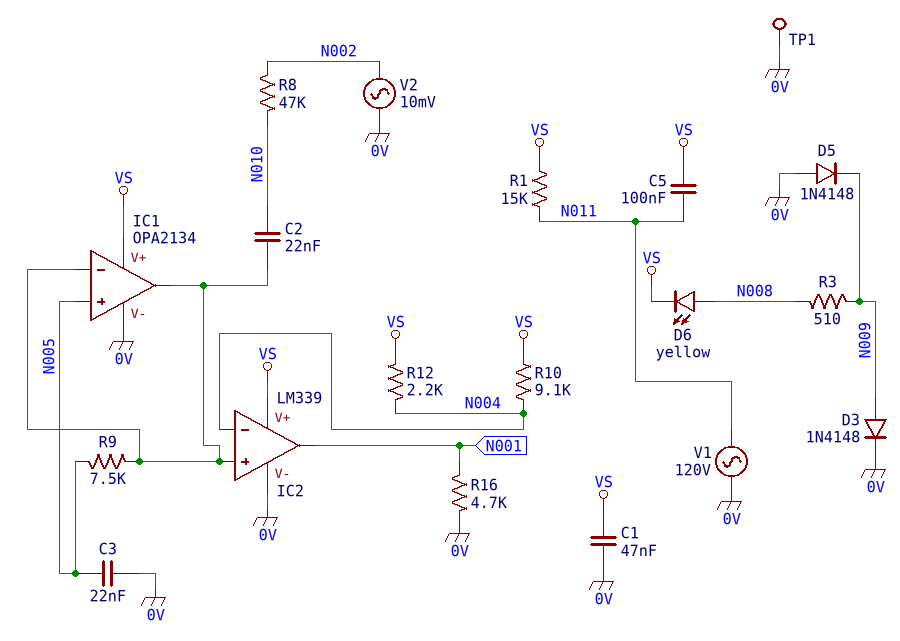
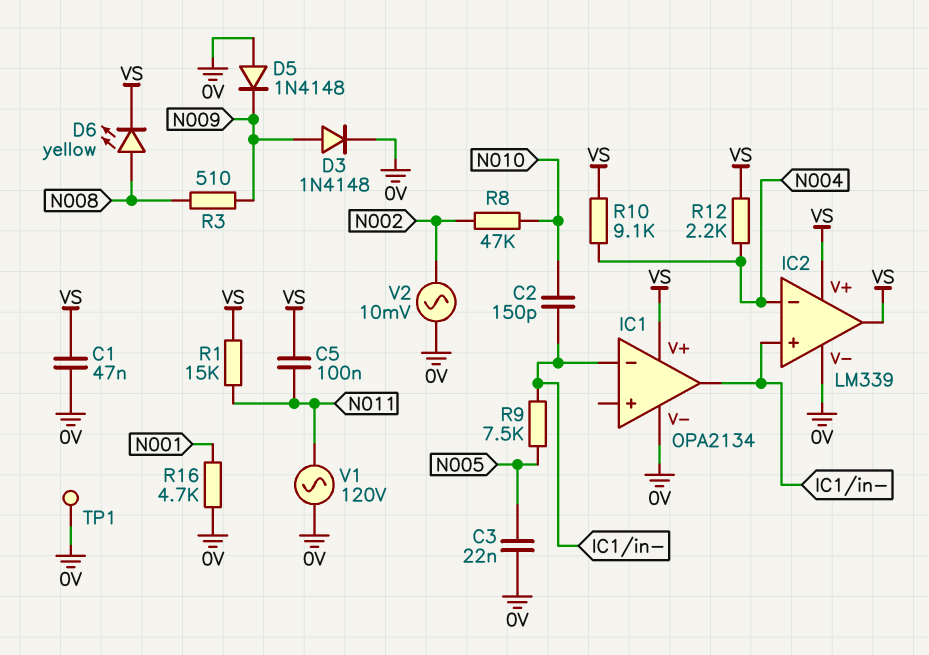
C2: 22nF (IC1/in-, N010) -> 150pF (IC1/in-, N010)
IC1 pin in+: N005 -> none
IC2 pin out: N001 -> VS

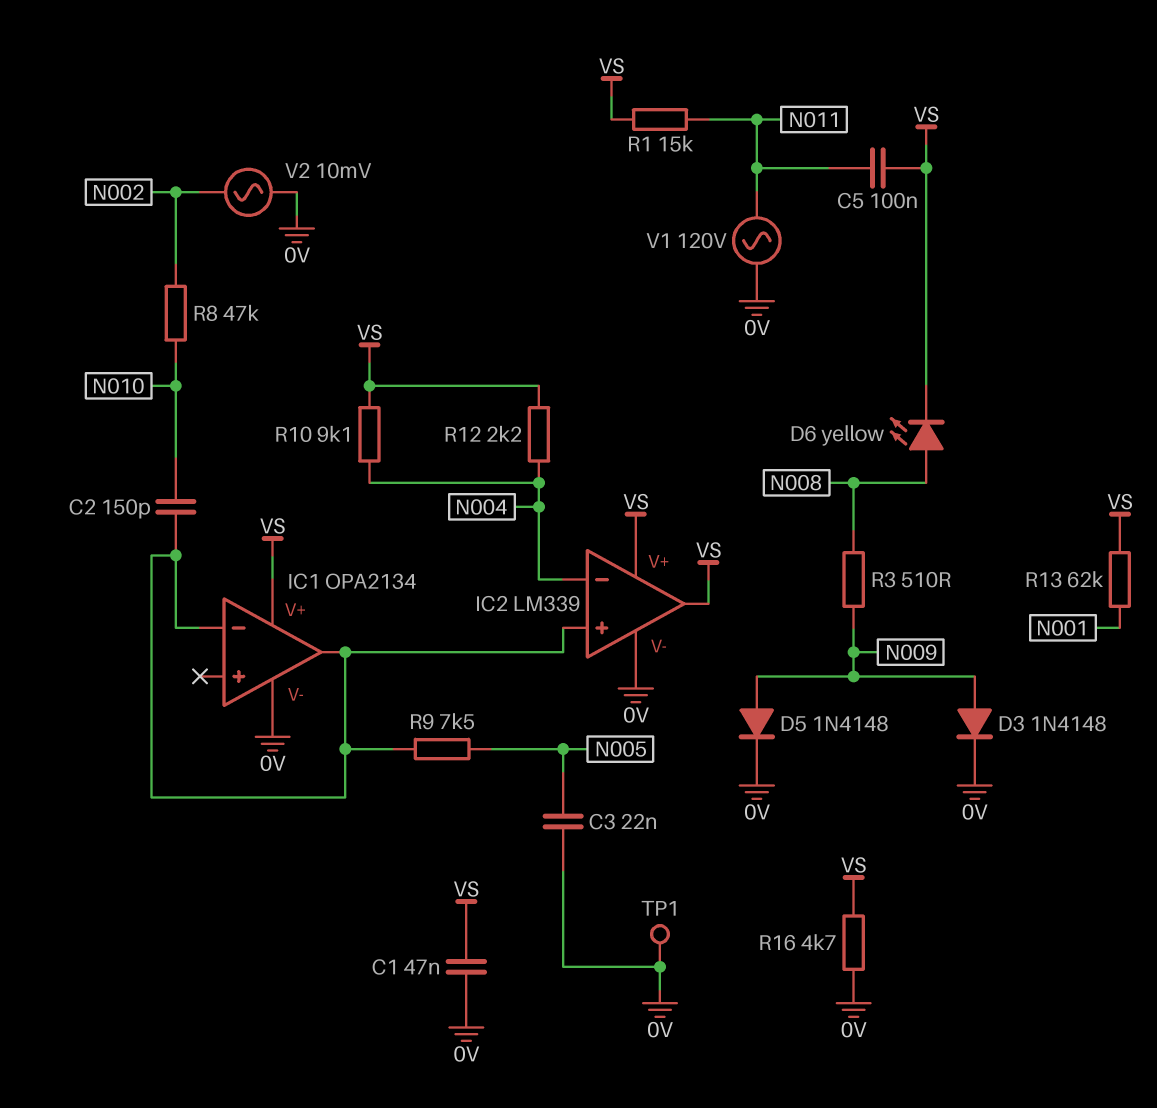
D5: diode 1N4148 (A 0V, K N009) -> diode 1N4148 (A N009, K 0V)
R13: none -> 62k (N001, VS)
R16: 4.7k (0V, N001) -> 4.7k (0V, VS)

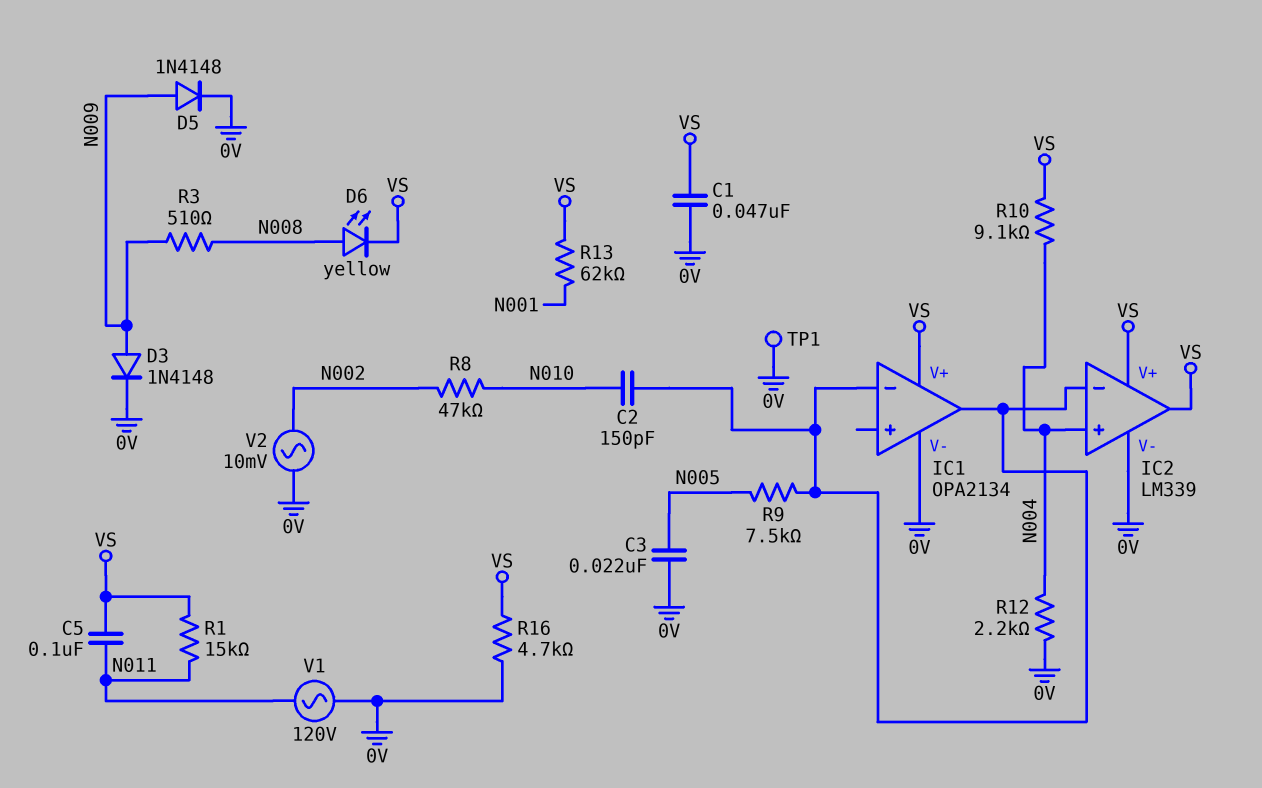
IC2 pin in+: IC1/in- -> N004
IC2 pin in-: N004 -> IC1/in-
R12: 2.2k (N004, VS) -> 2.2k (0V, N004)

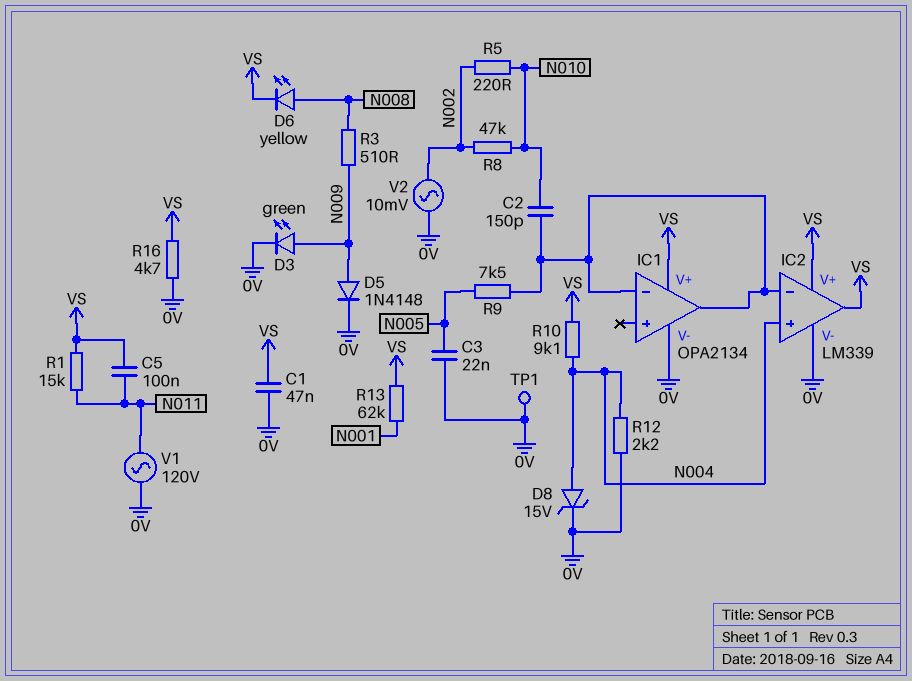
D3: diode 1N4148 (A N009, K 0V) -> LED green (A N009, K 0V)
D8: none -> zener 15V (A N004, K 0V)
R5: none -> 220 (N002, N010)

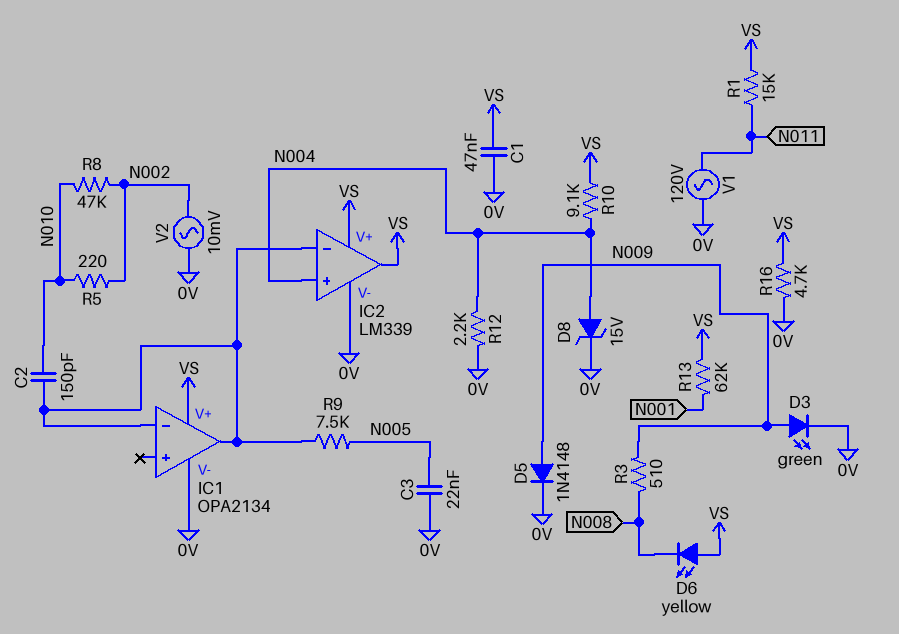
C5: 100nF (N011, VS) -> none
D6: LED yellow (A N008, K VS) -> LED yellow (A VS, K N008)
TP1: test point (0V) -> none

